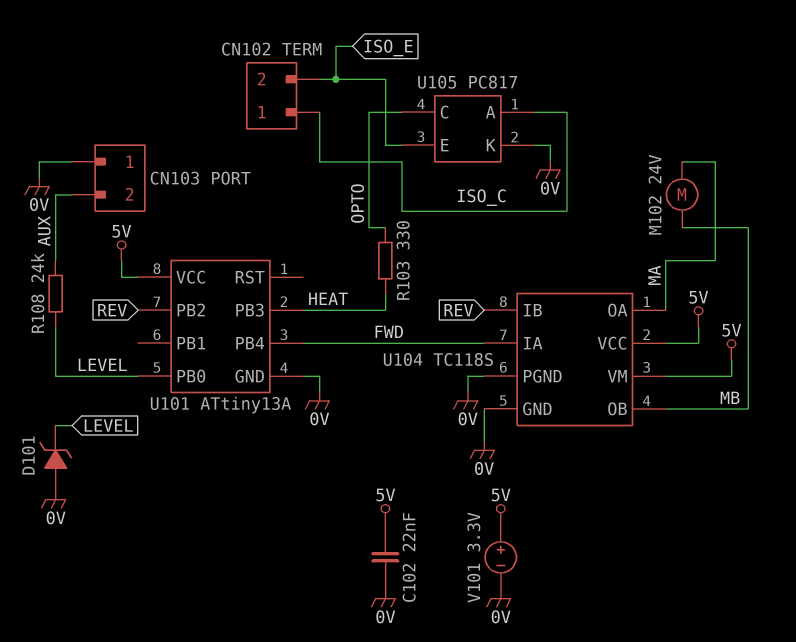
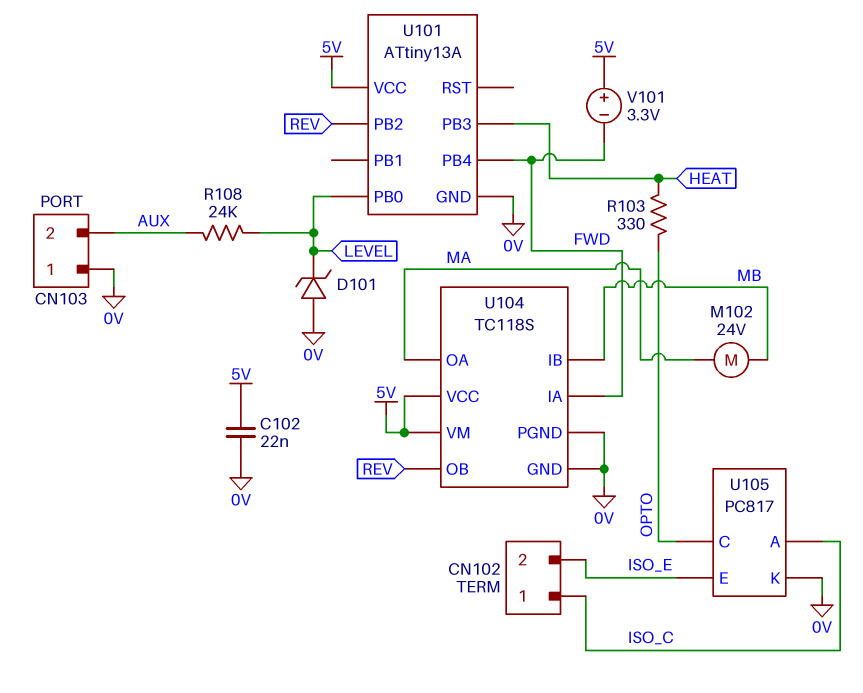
U104 pin IB: REV -> MB
U104 pin OB: MB -> REV
V101: 3.3V (plus 5V, minus 0V) -> 3.3V (plus 5V, minus FWD)

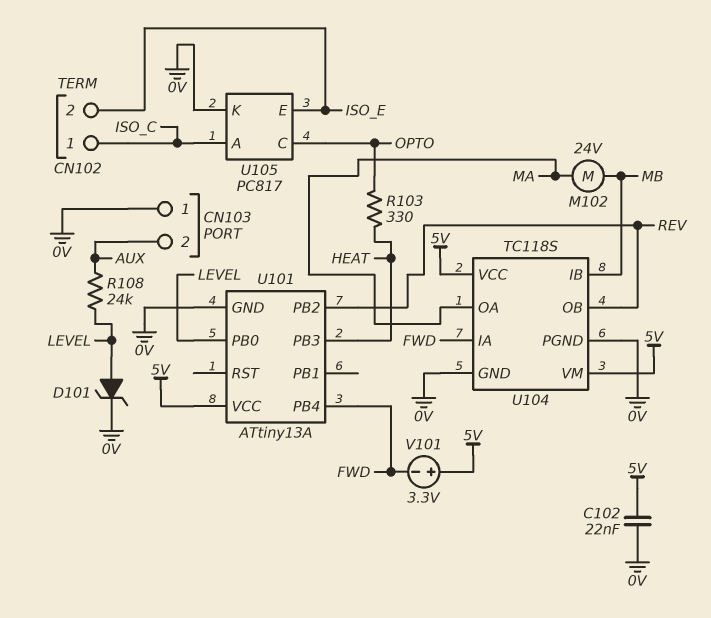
D101: zener (A 0V, K LEVEL) -> zener (A LEVEL, K 0V)

